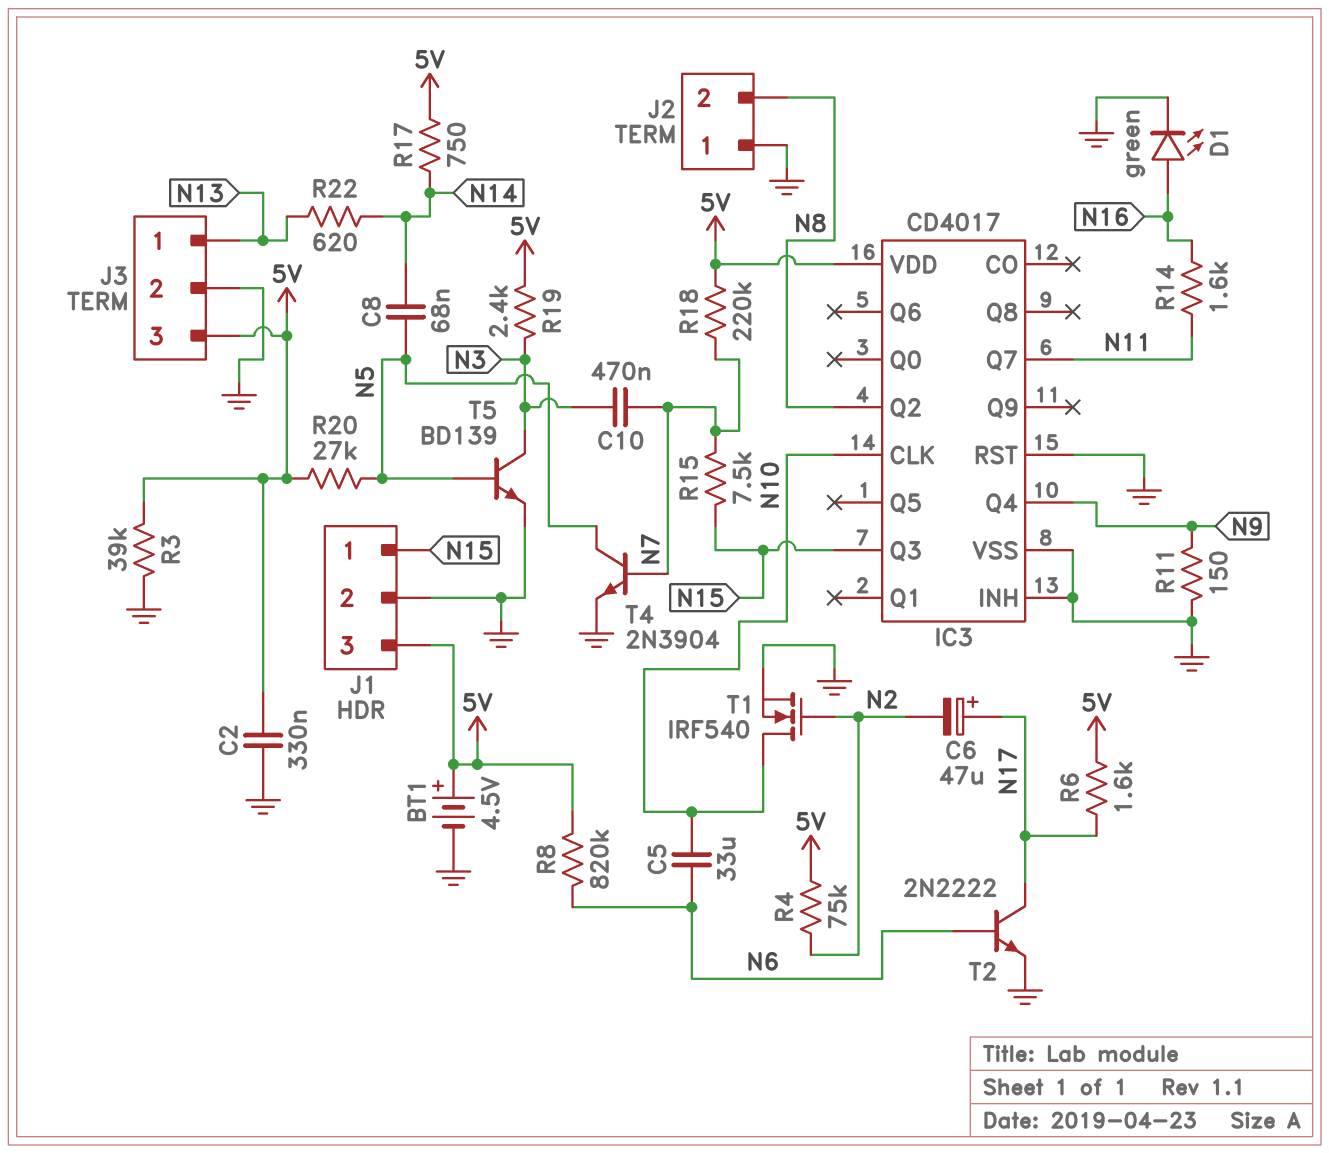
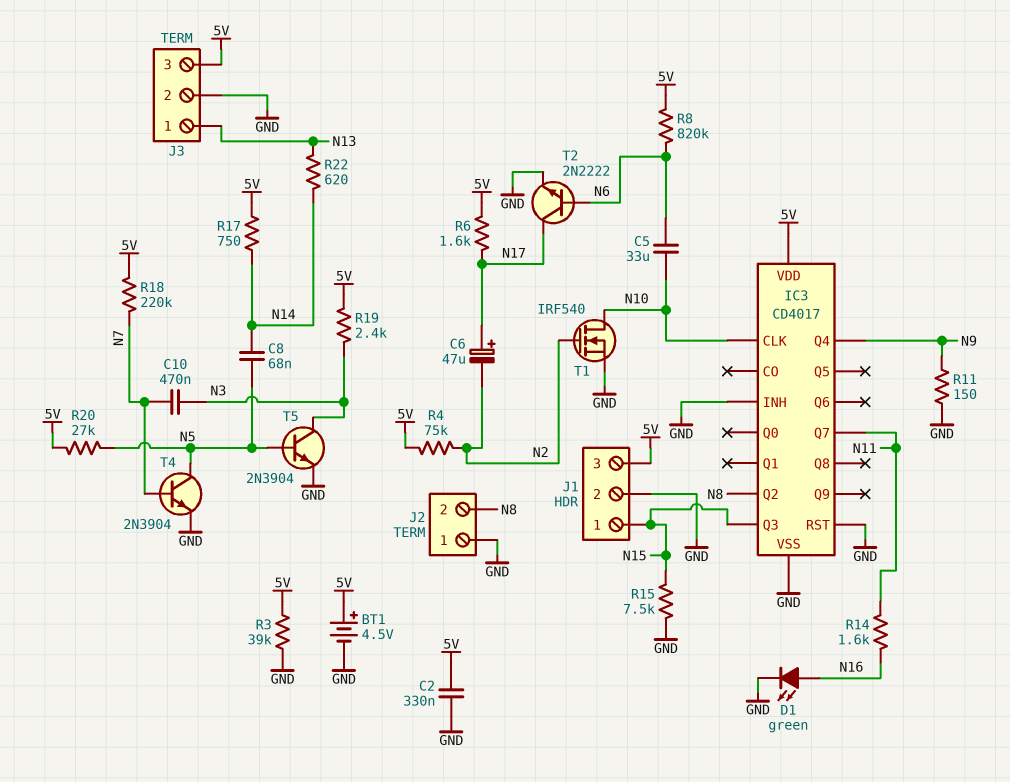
R15: 7.5k (N7, N15) -> 7.5k (GND, N15)
T5: NPN BD139 (B N5, C N3, E GND) -> NPN 2N3904 (B N5, C N3, E GND)

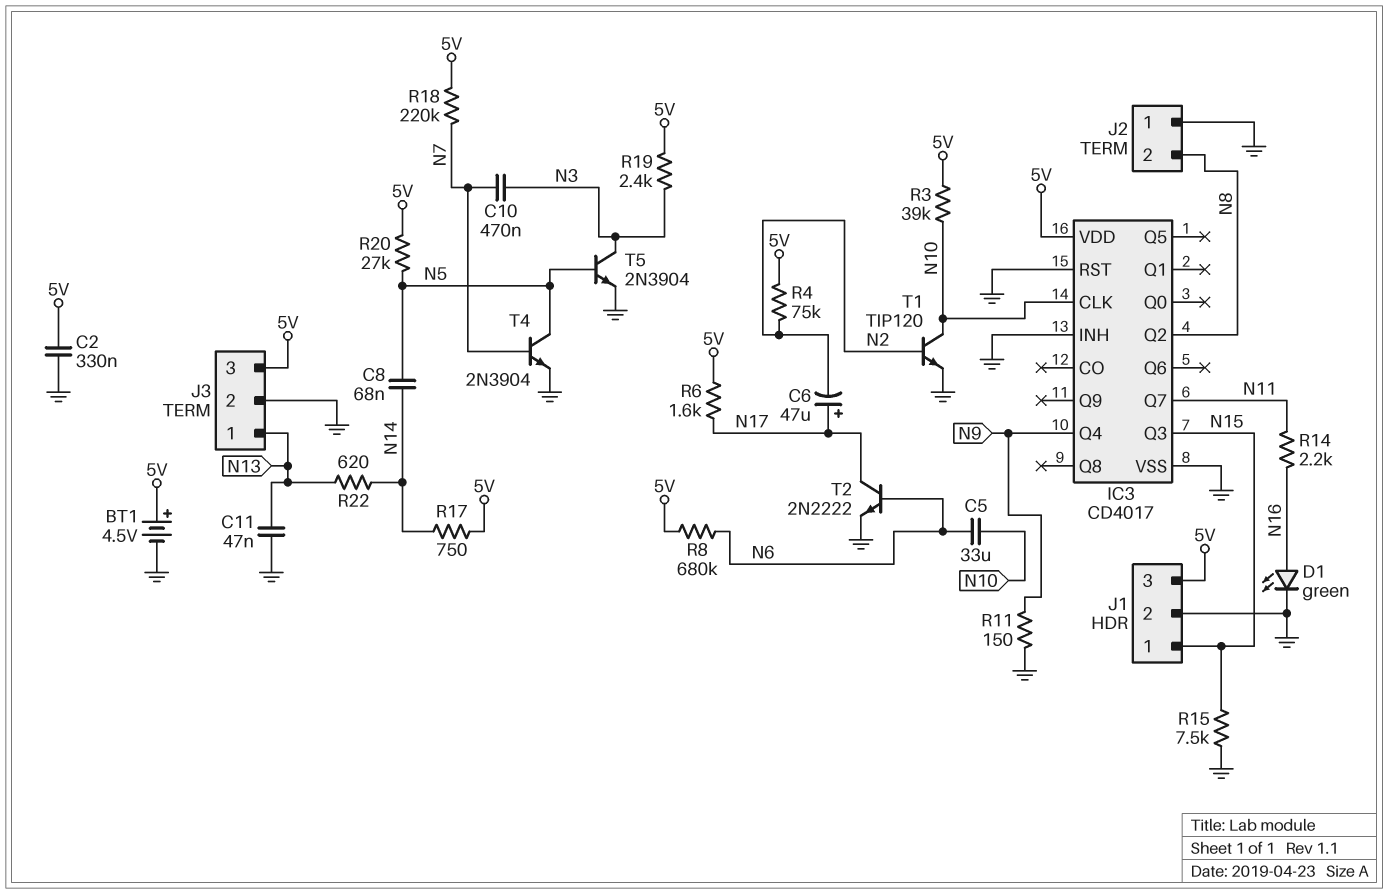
C11: none -> 47nF (GND, N13)
R3: 39k (5V, GND) -> 39k (5V, N10)
R8: 820k (5V, N6) -> 680k (5V, N6)
R14: 1.6k (N11, N16) -> 2.2k (N11, N16)
T1: NMOS IRF540 (G N2, D N10, S GND) -> NPN TIP120 (B N2, C N10, E GND)

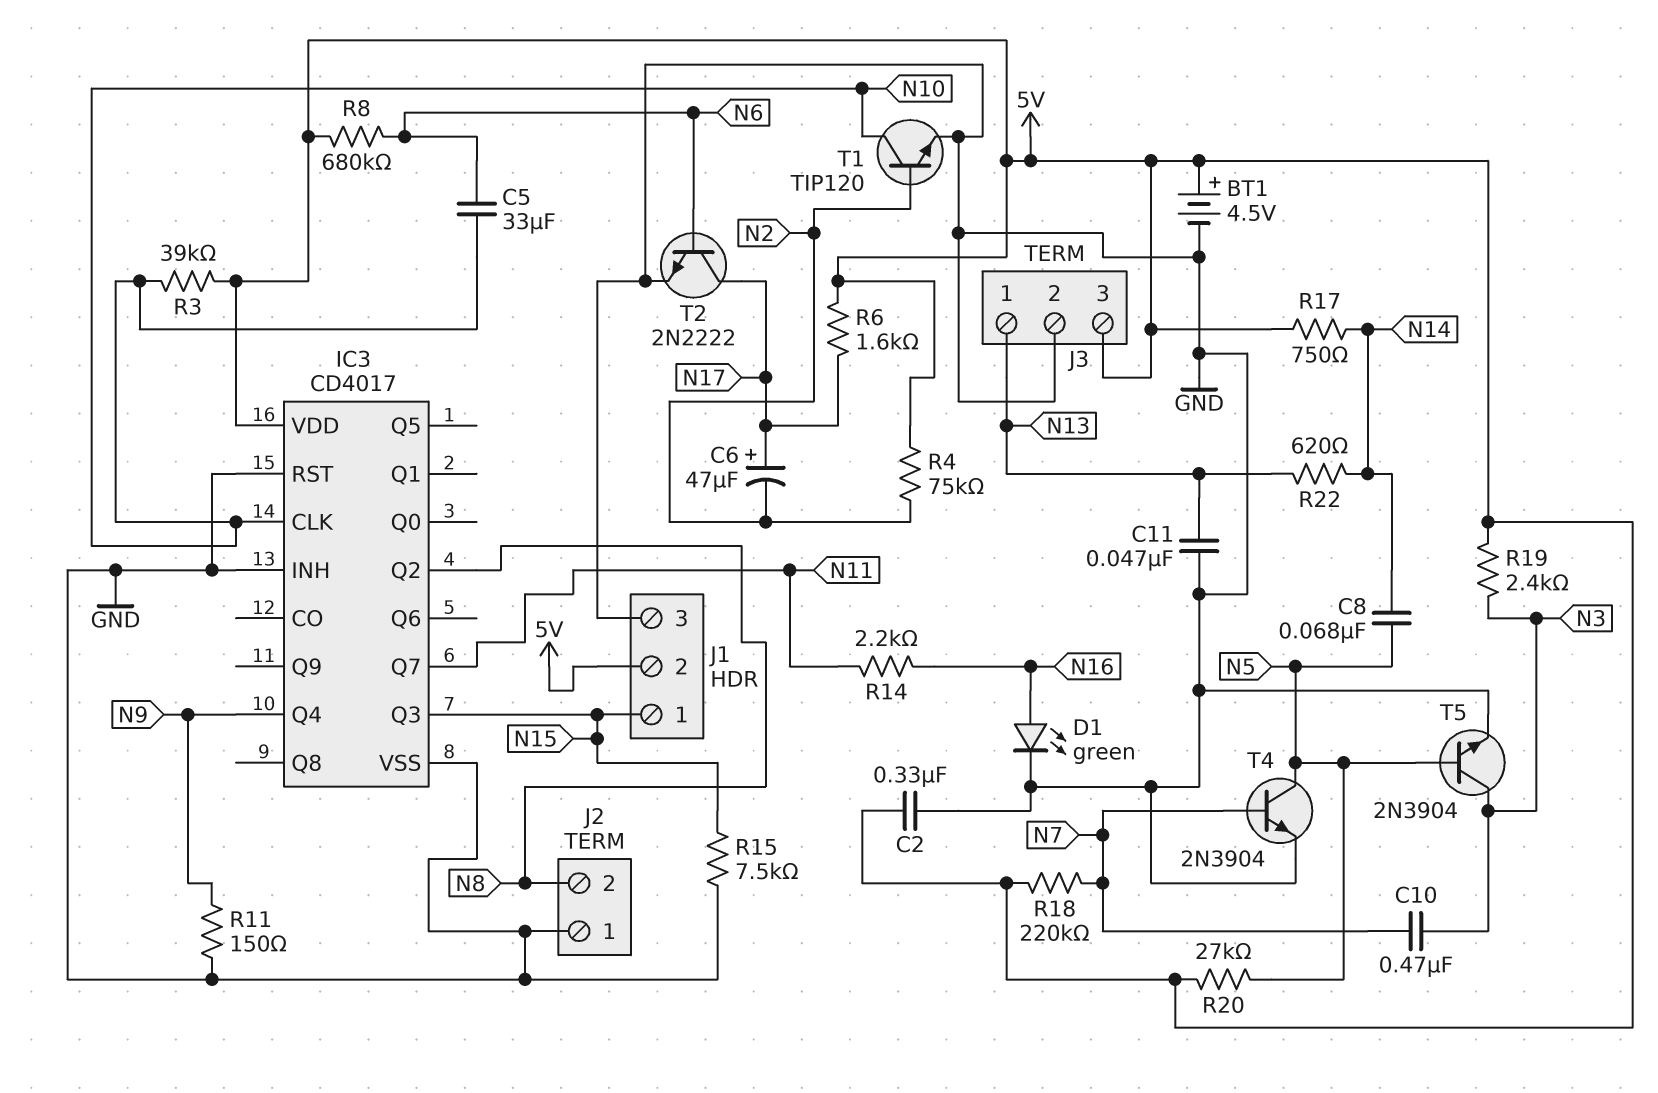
J1 pin 2: GND -> 5V
J1 pin 3: 5V -> GND

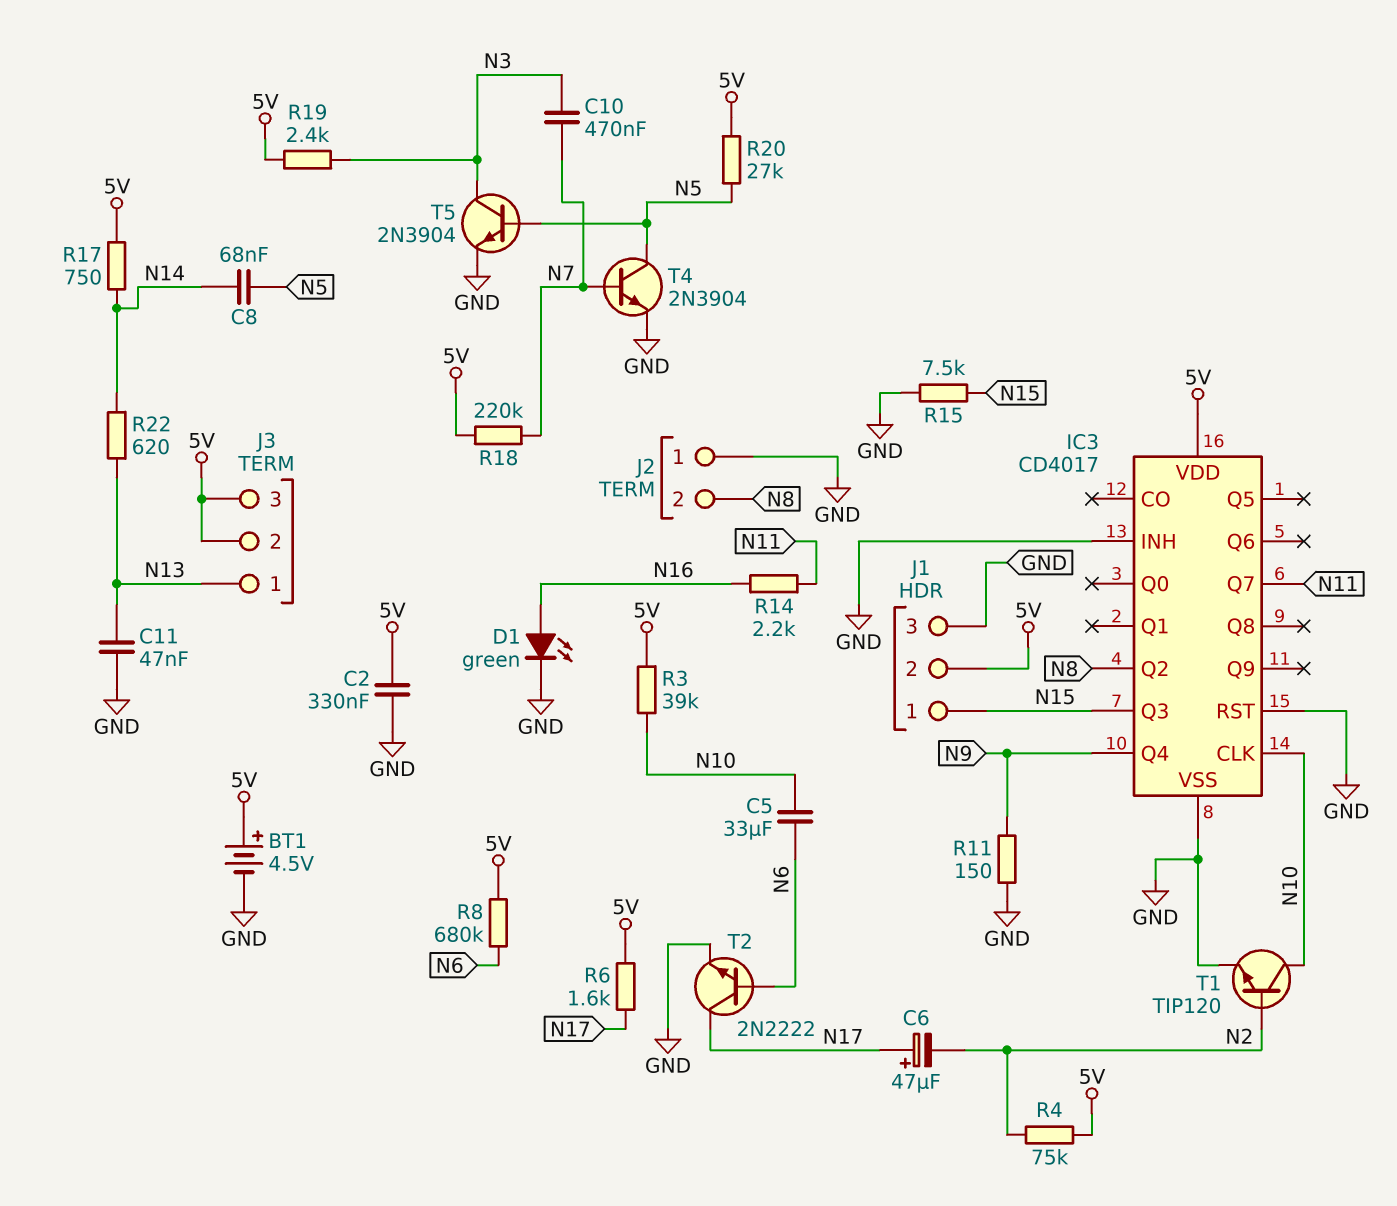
J3 pin 2: GND -> 5V

